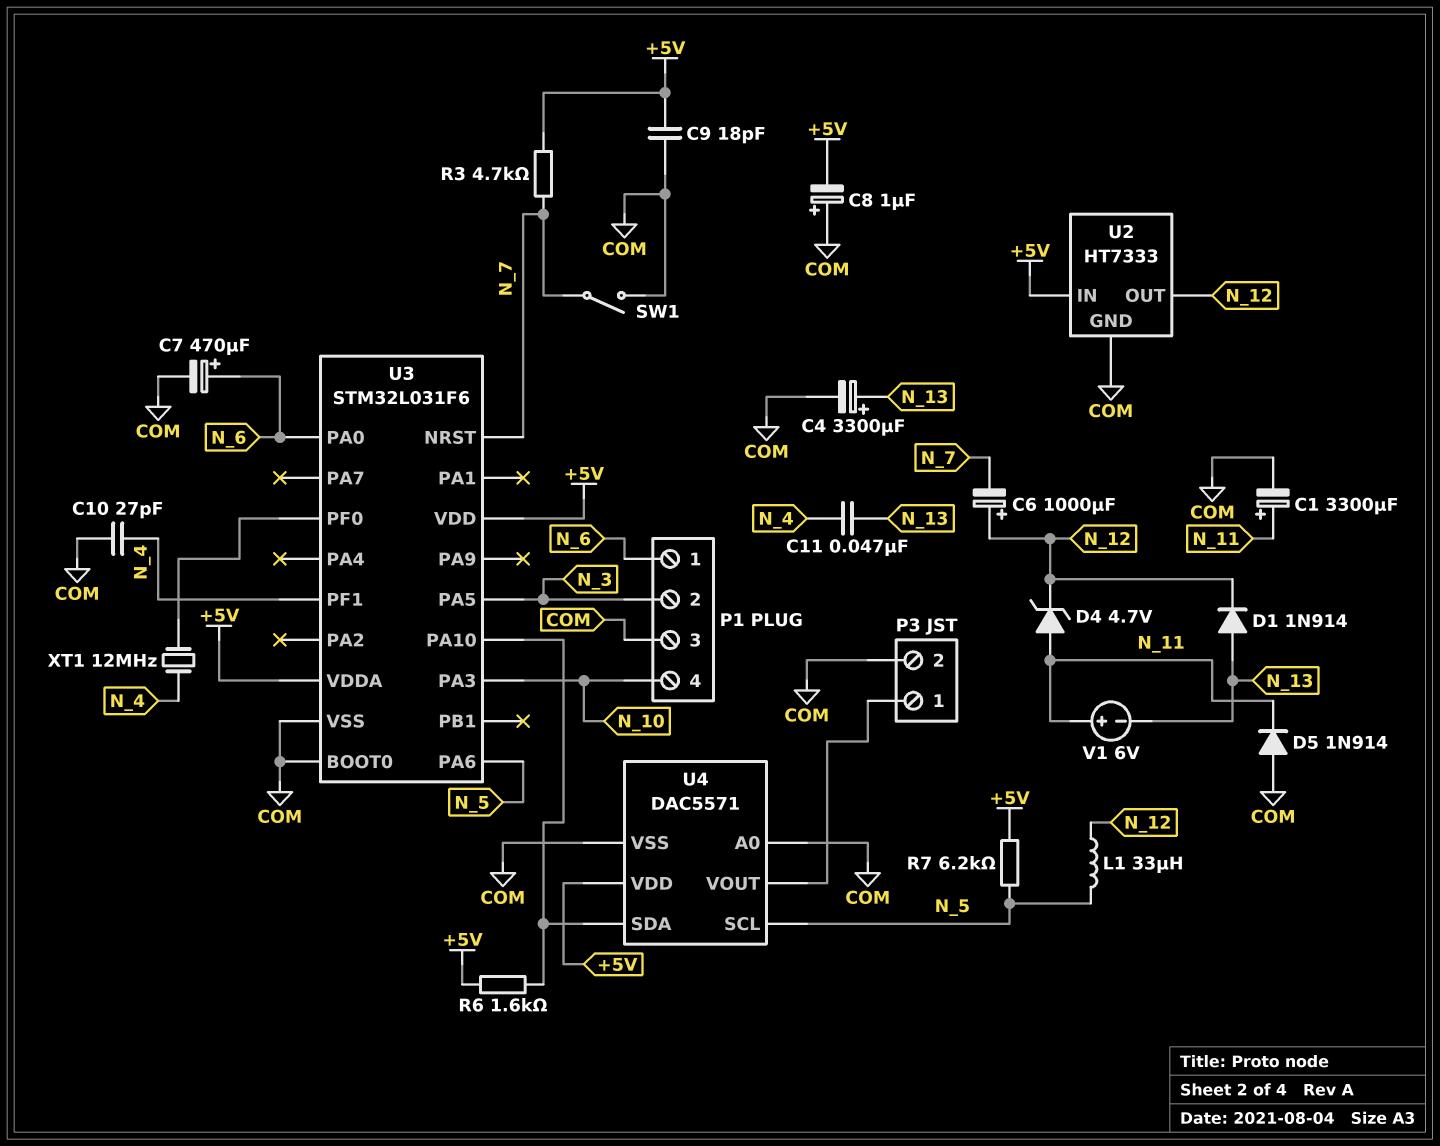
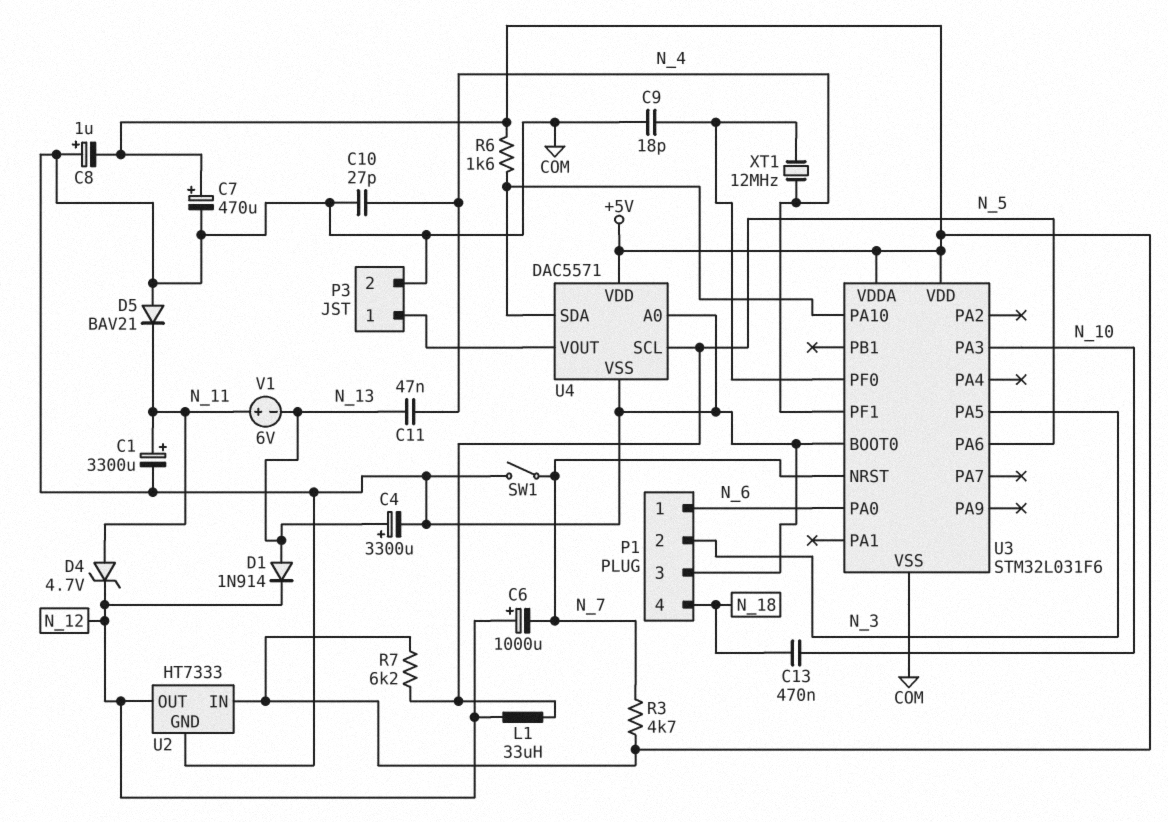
C7: 470uF (plus N_6, minus COM) -> 470uF (plus +5V, minus COM)
C9: 18pF (+5V, COM) -> 18pF (COM, U3/PF0)
C13: none -> 470nF (N_10, N_18)
D5: diode 1N914 (A COM, K N_11) -> diode BAV21 (A COM, K N_11)
P1 pin 4: N_10 -> N_18

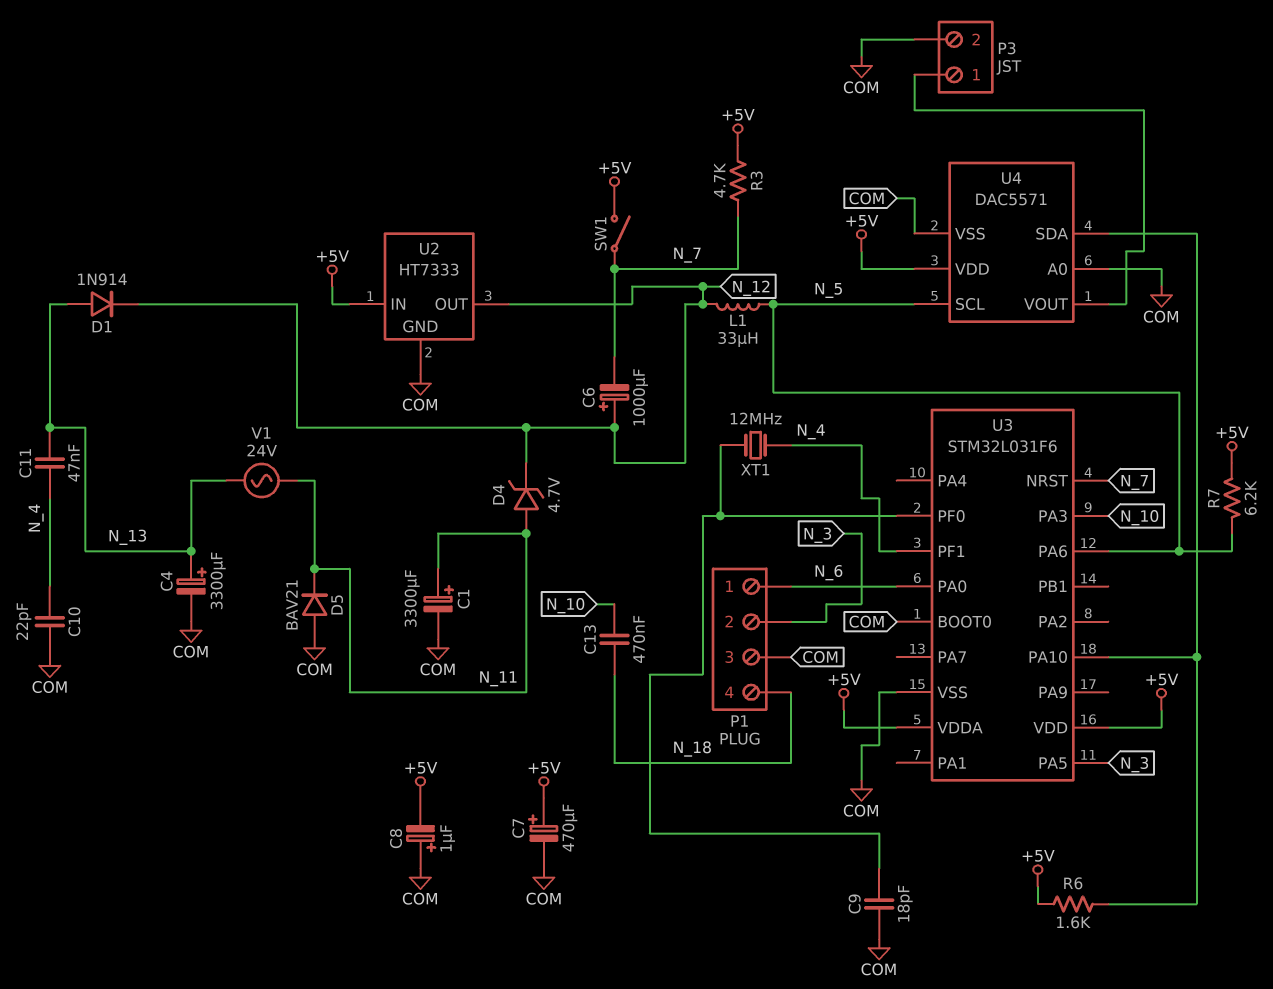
C10: 27pF (COM, N_4) -> 22pF (COM, N_4)
SW1: switch (COM, N_7) -> switch (+5V, N_7)
V1: 6V (plus N_11, minus N_13) -> AC 24V (N_11, N_13)

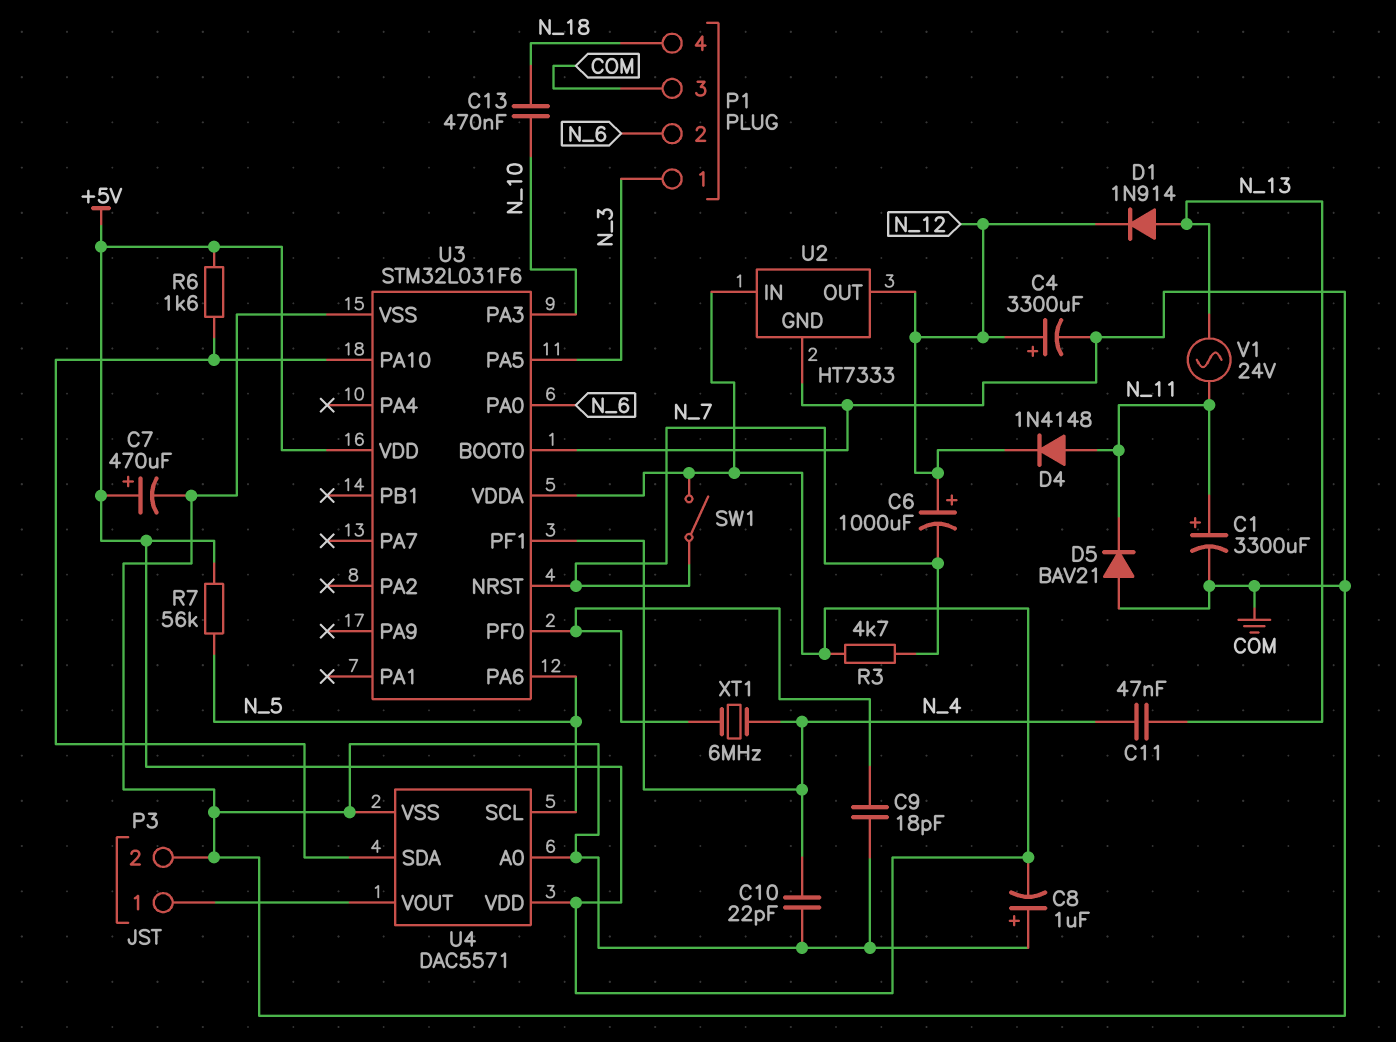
C4: 3300uF (plus N_13, minus COM) -> 3300uF (plus N_12, minus COM)
D4: zener 4.7V (A N_11, K N_12) -> diode 1N4148 (A N_11, K N_12)
L1: 33uH (N_5, N_12) -> none
P1 pin 1: N_6 -> N_3
P1 pin 2: N_3 -> N_6
R7: 6.2k (+5V, N_5) -> 56k (+5V, N_5)
XT1: 12MHz (N_4, U3/PF0) -> 6MHz (N_4, U3/PF0)

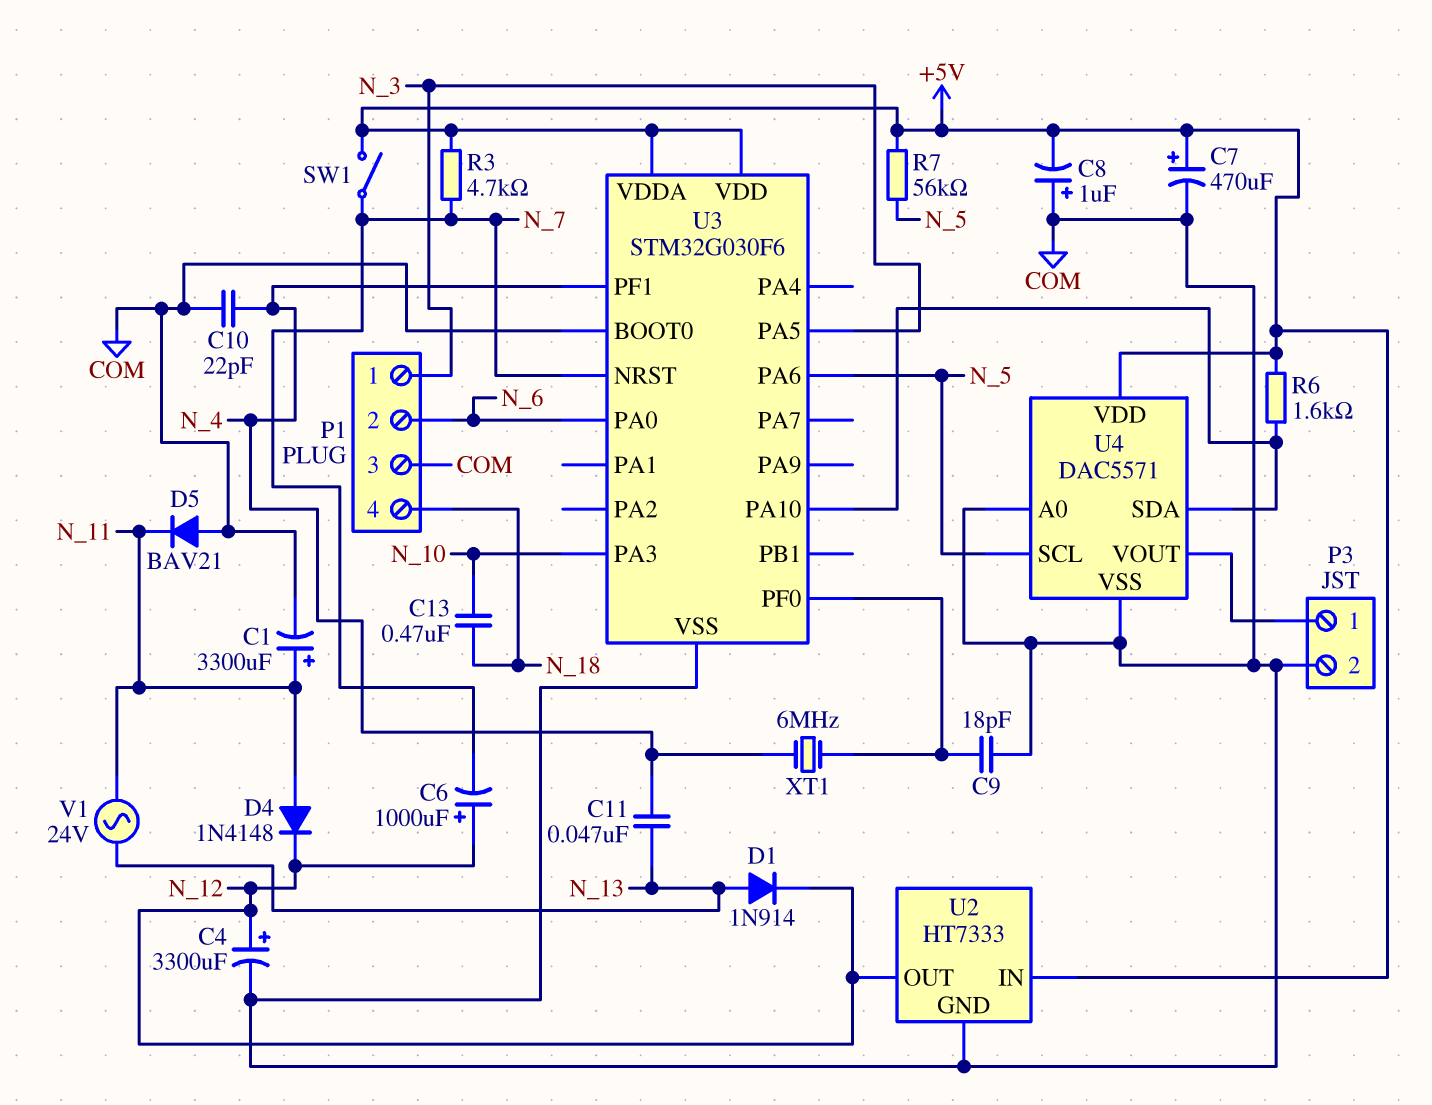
U3: STM32L031F6 -> STM32G030F6

